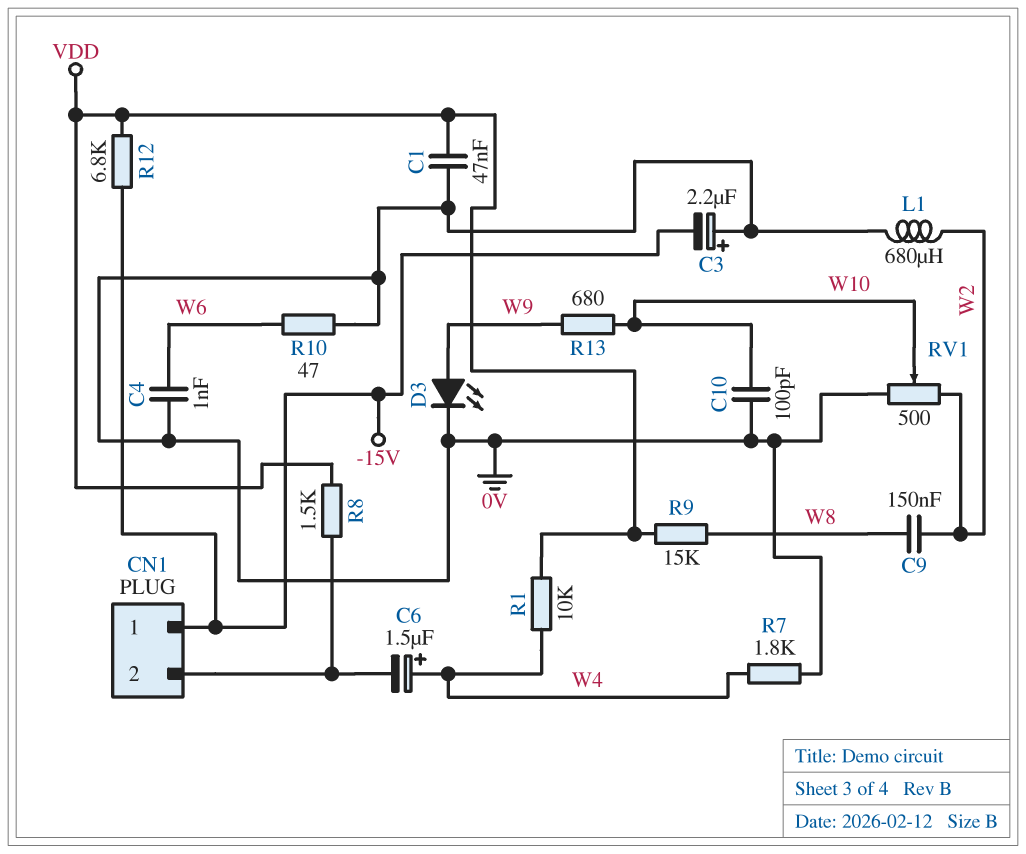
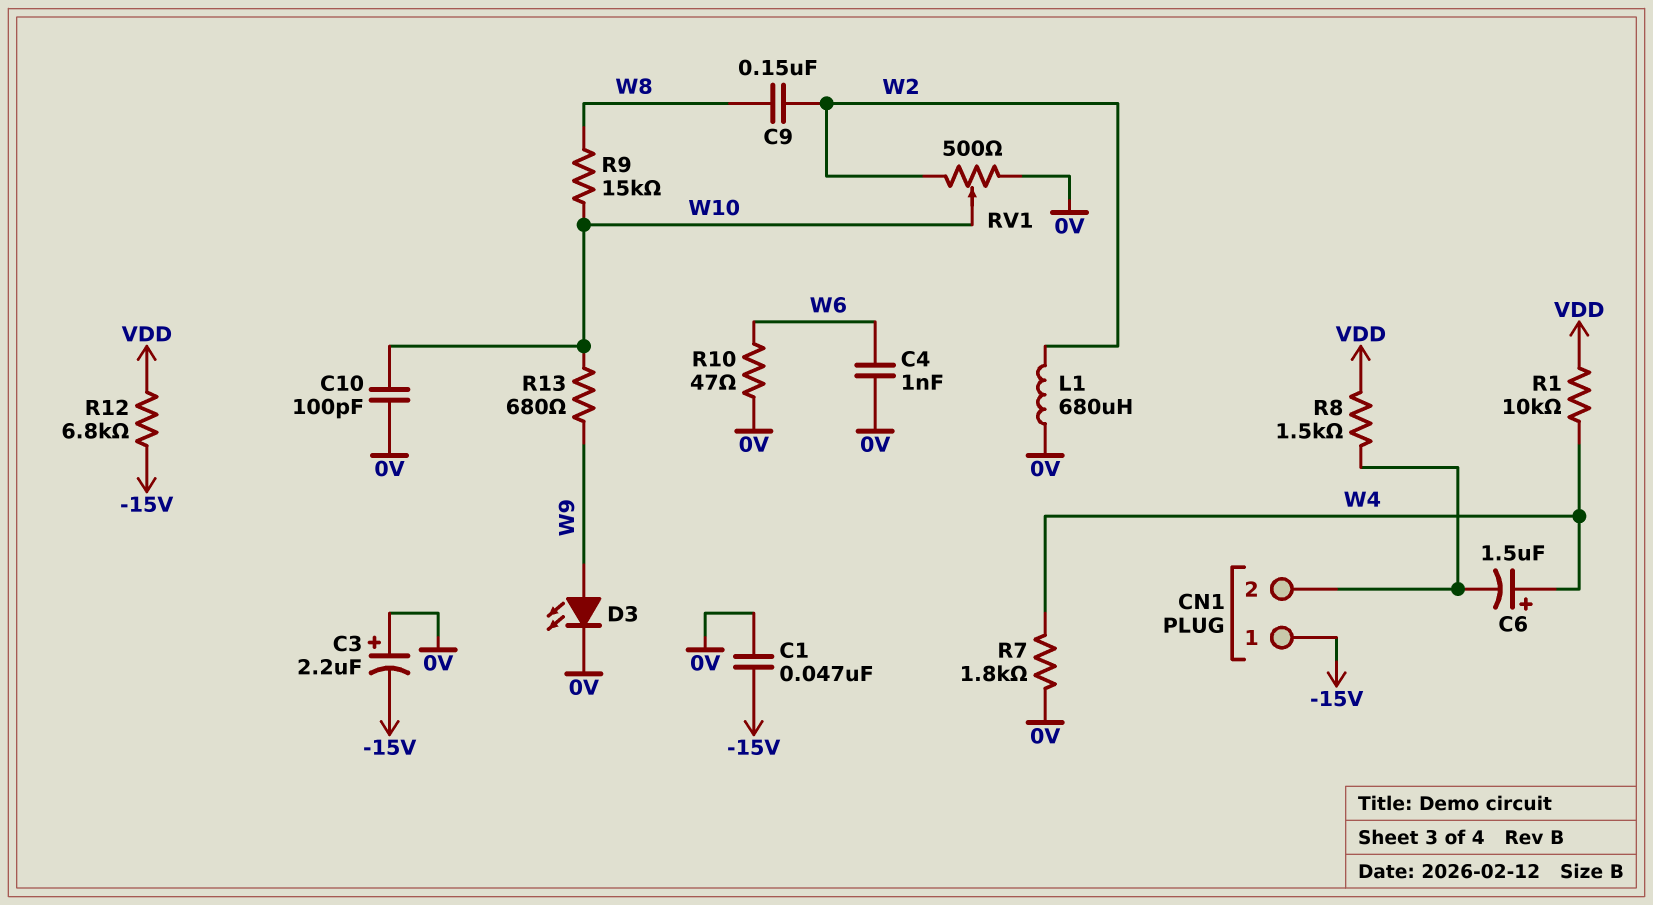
C1: 47nF (0V, VDD) -> 47nF (-15V, 0V)
R9: 15k (VDD, W8) -> 15k (W8, W10)

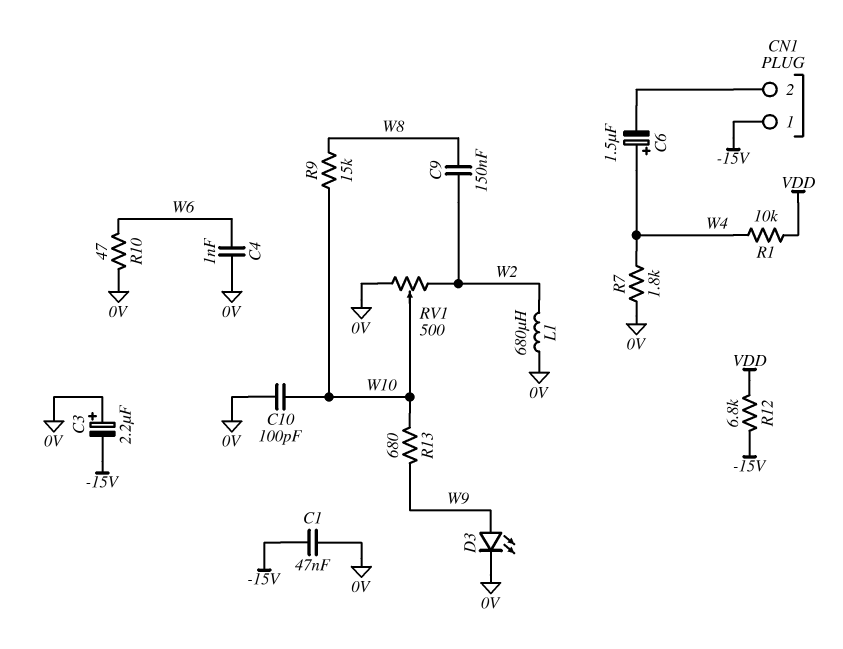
R8: 1.5k (CN1/2, VDD) -> none

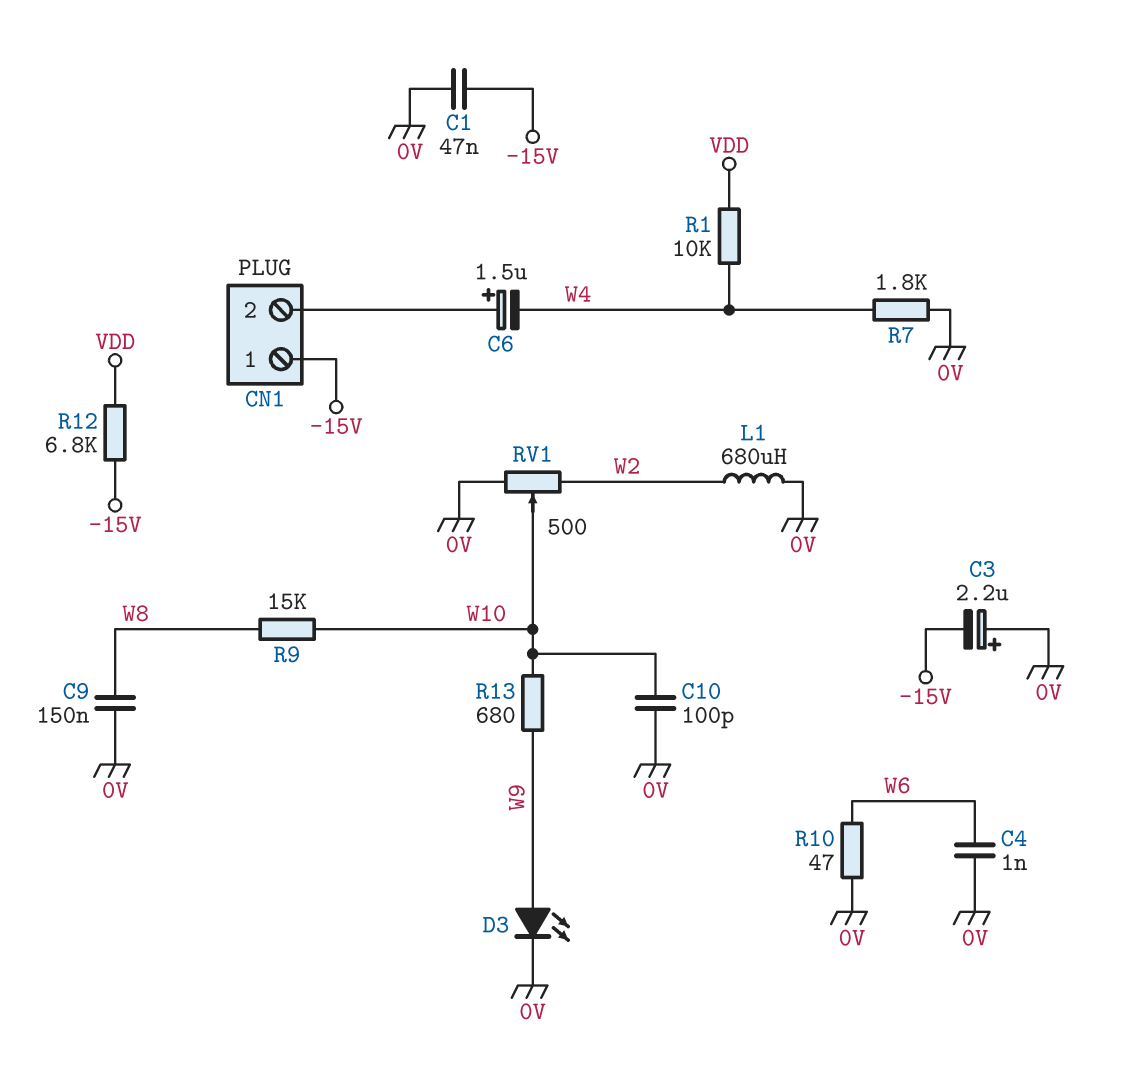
C6: 1.5uF (plus W4, minus CN1/2) -> 1.5uF (plus CN1/2, minus W4)
C9: 150nF (W2, W8) -> 150nF (0V, W8)

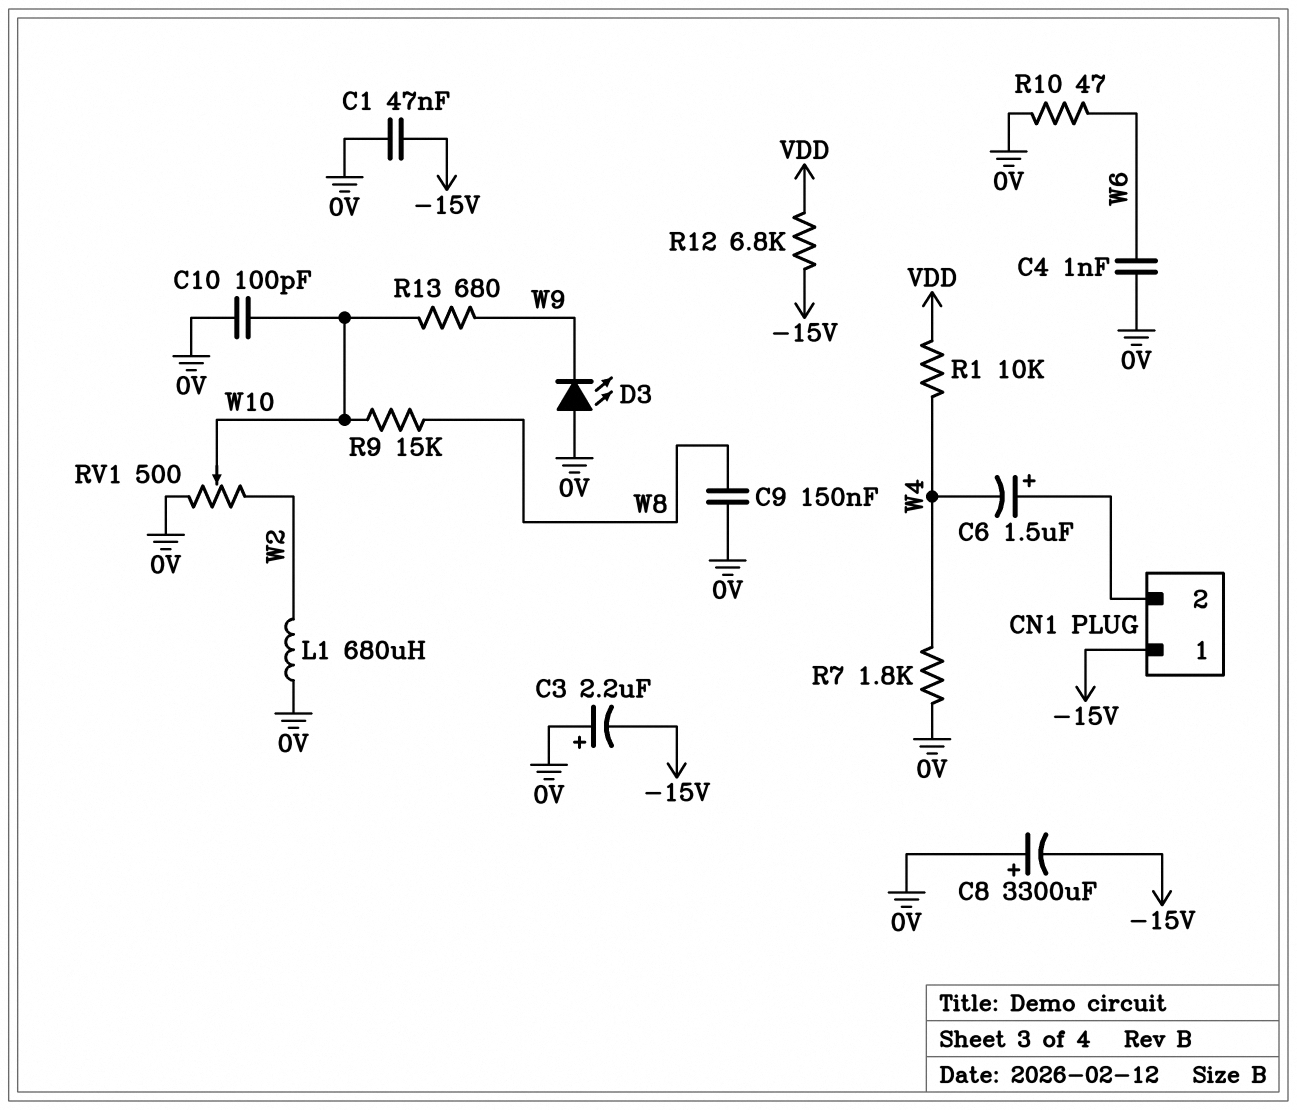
C8: none -> 3300uF (plus 0V, minus -15V)
D3: LED (A W9, K 0V) -> LED (A 0V, K W9)

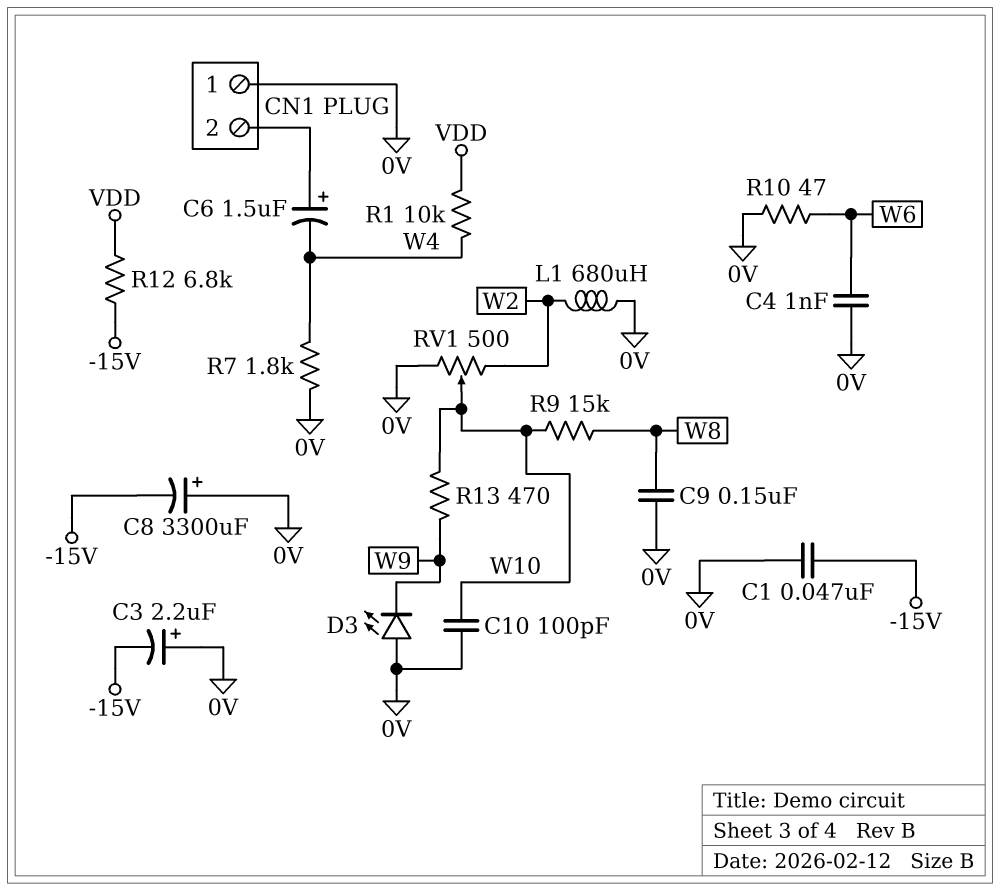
CN1 pin 1: -15V -> 0V
R13: 680 (W9, W10) -> 470 (W9, W10)

